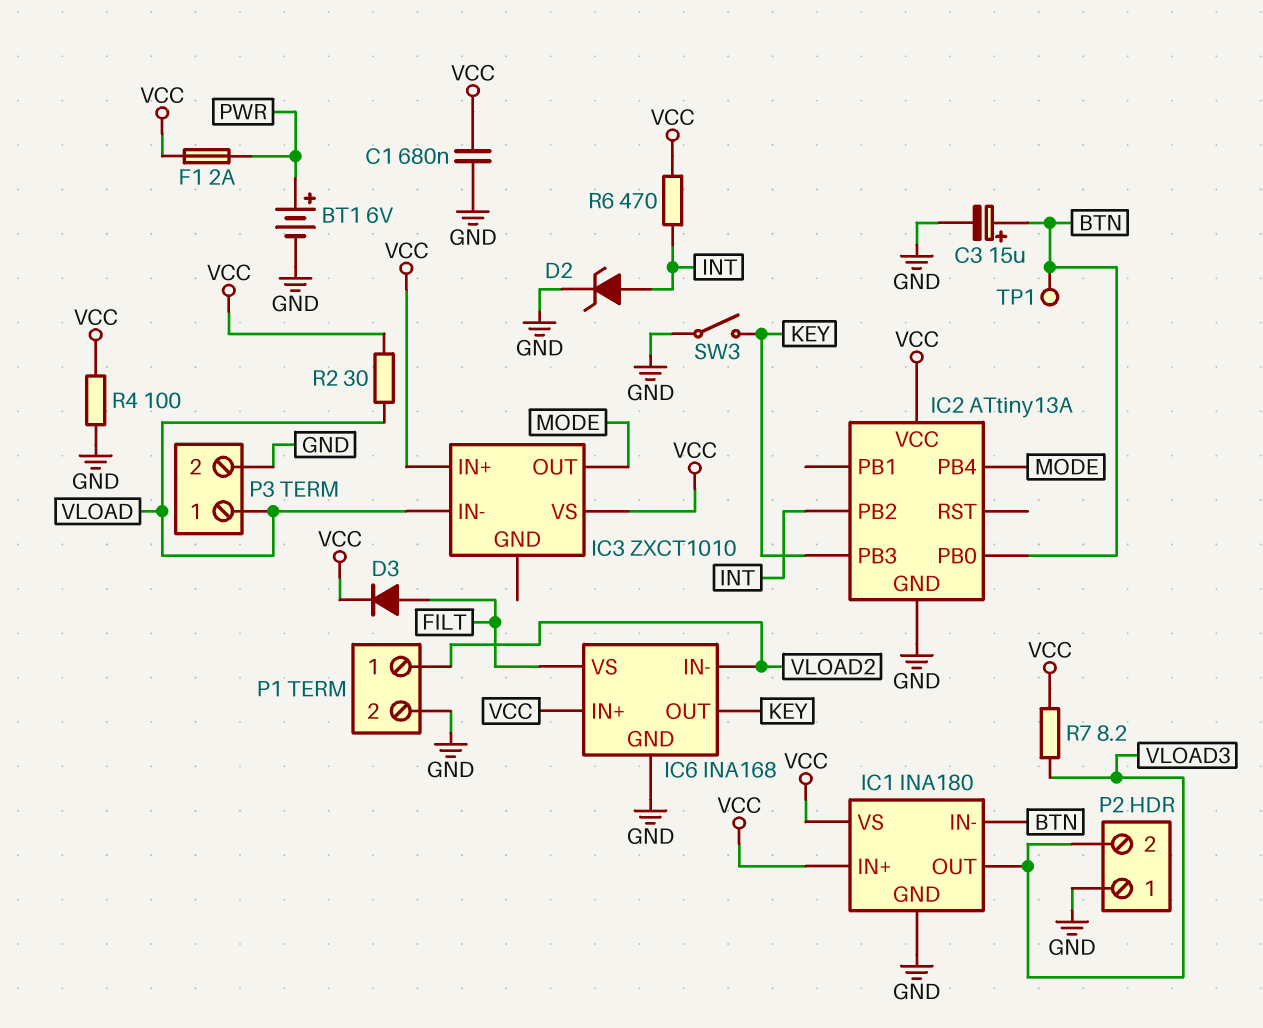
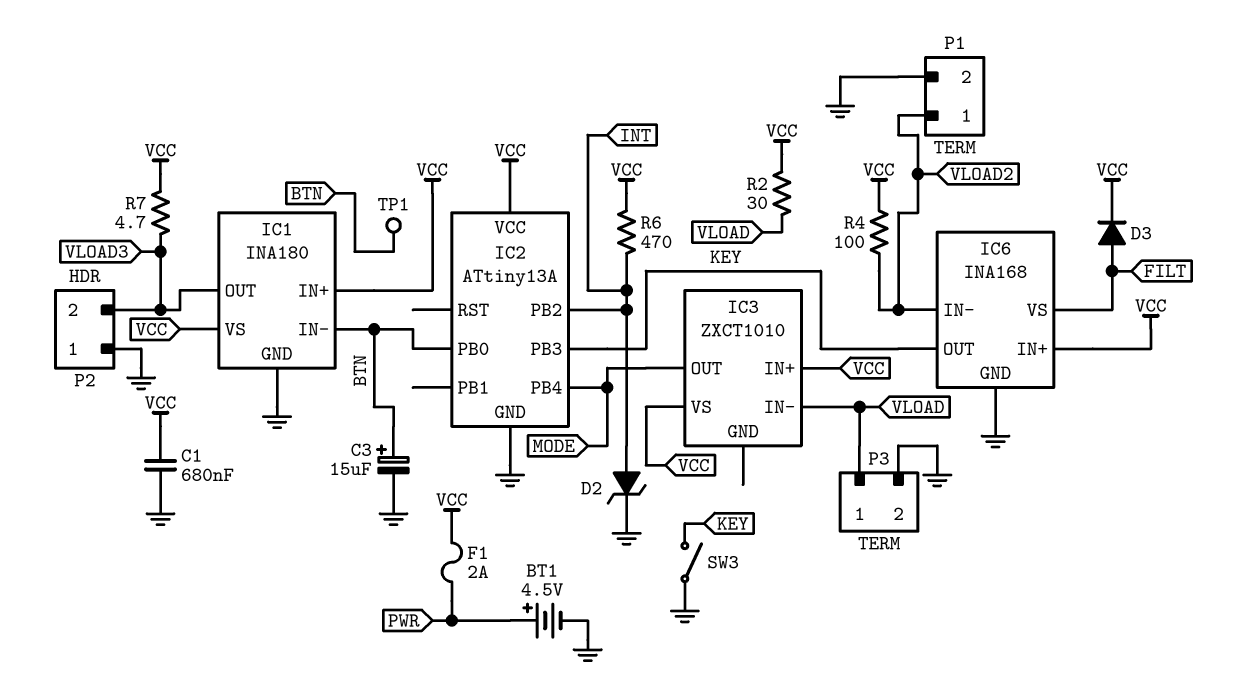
BT1: 6V (plus PWR, minus GND) -> 4.5V (plus PWR, minus GND)
R4: 100 (GND, VCC) -> 100 (VCC, VLOAD2)
R7: 8.2 (VCC, VLOAD3) -> 4.7 (VCC, VLOAD3)

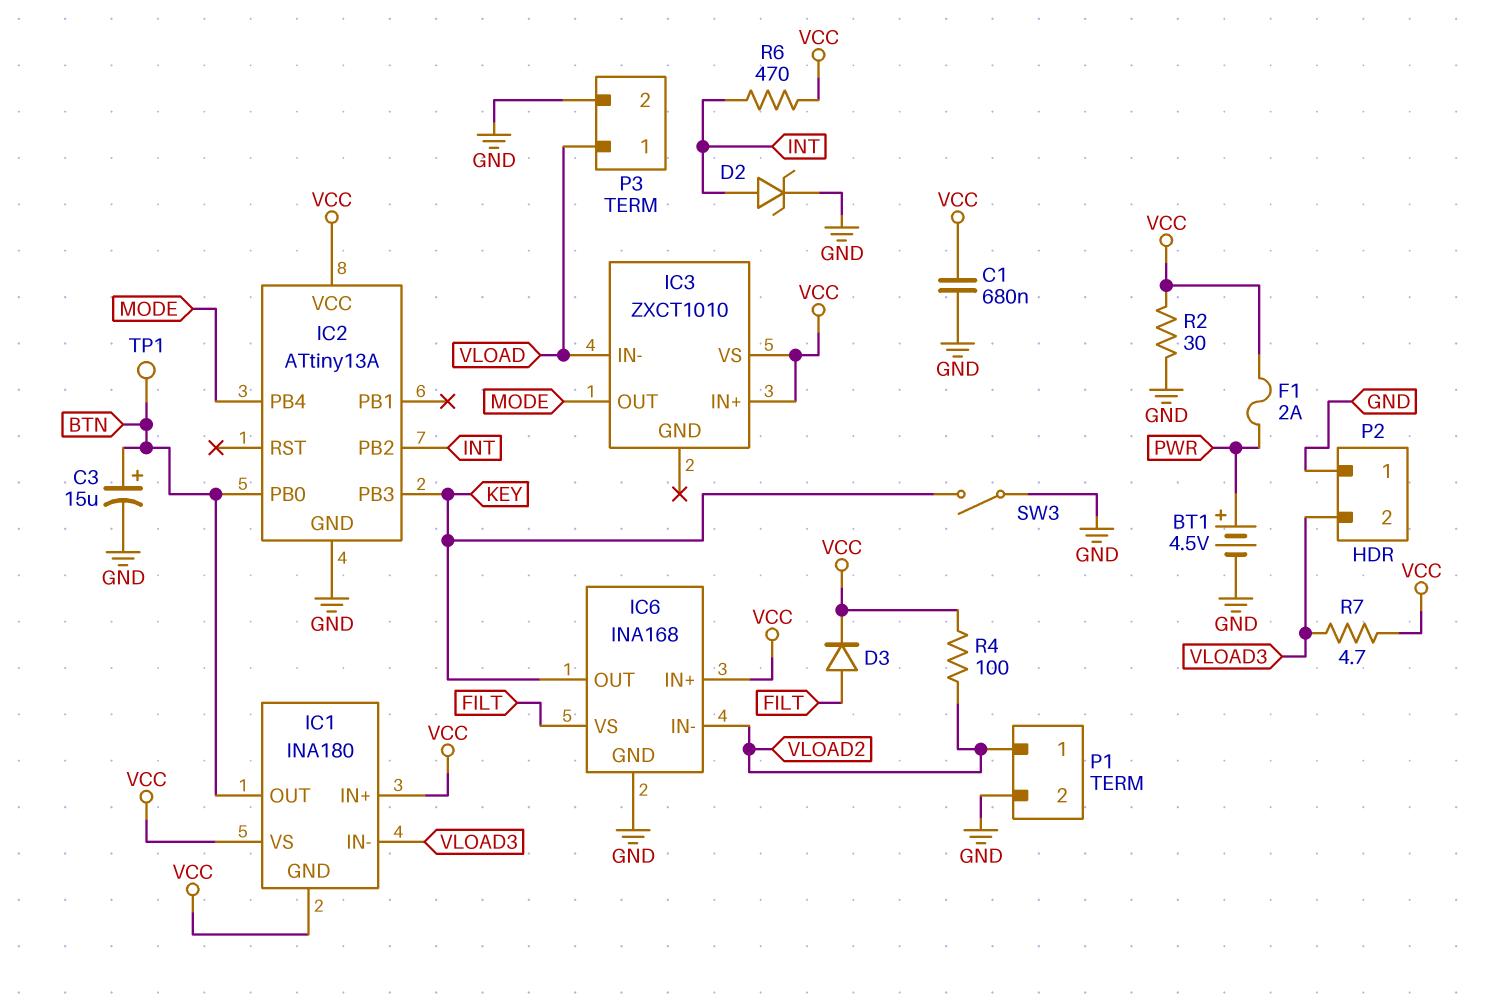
IC1 pin GND: GND -> VCC
IC1 pin IN-: BTN -> VLOAD3
IC1 pin OUT: VLOAD3 -> BTN
R2: 30 (VCC, VLOAD) -> 30 (GND, VCC)

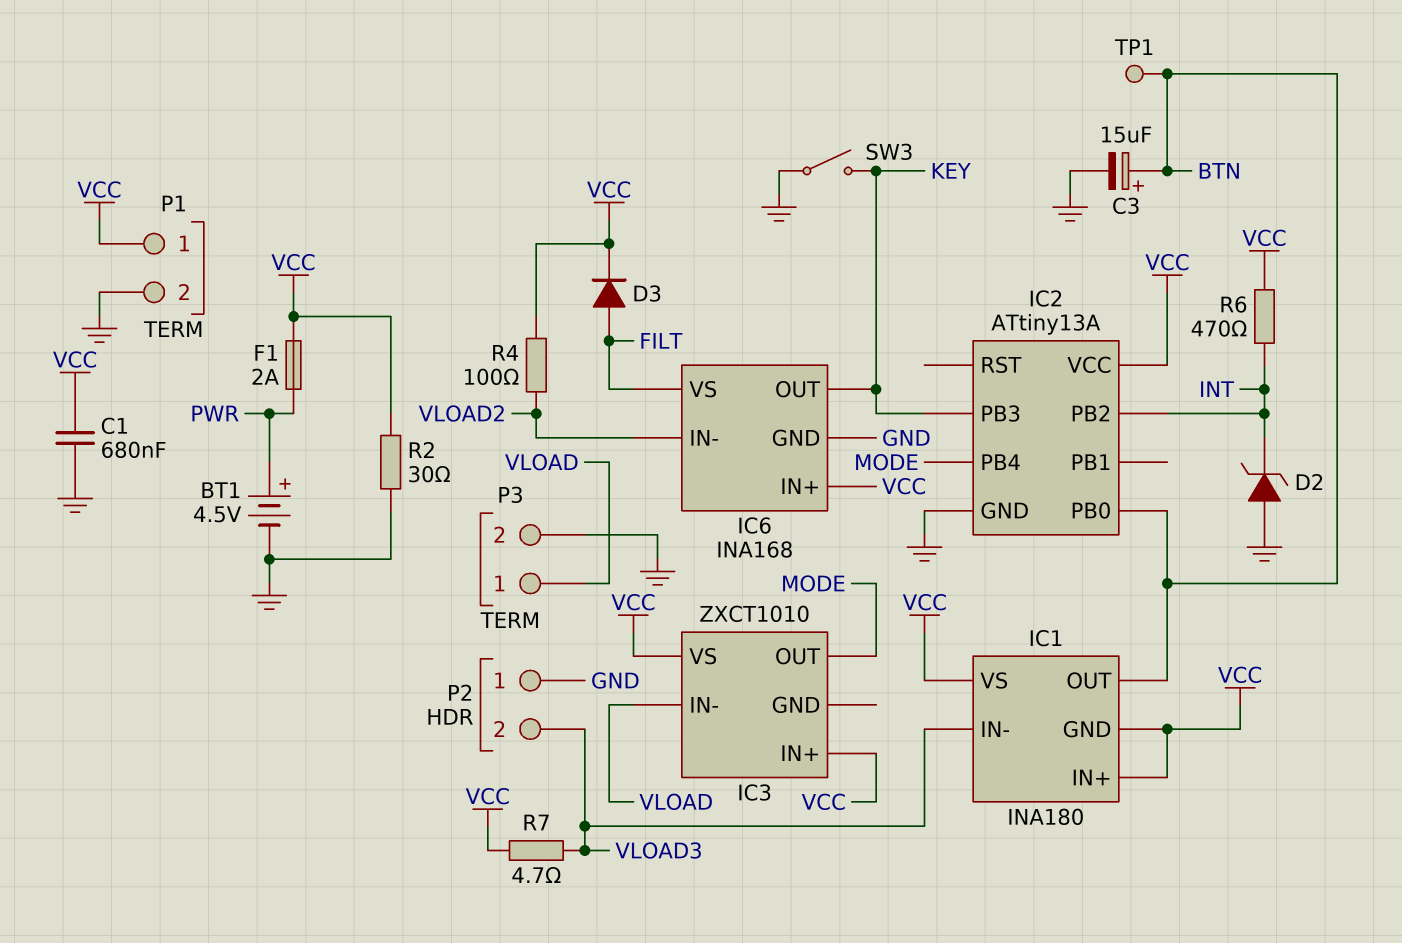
D2: zener (A INT, K GND) -> zener (A GND, K INT)
P1 pin 1: VLOAD2 -> VCC

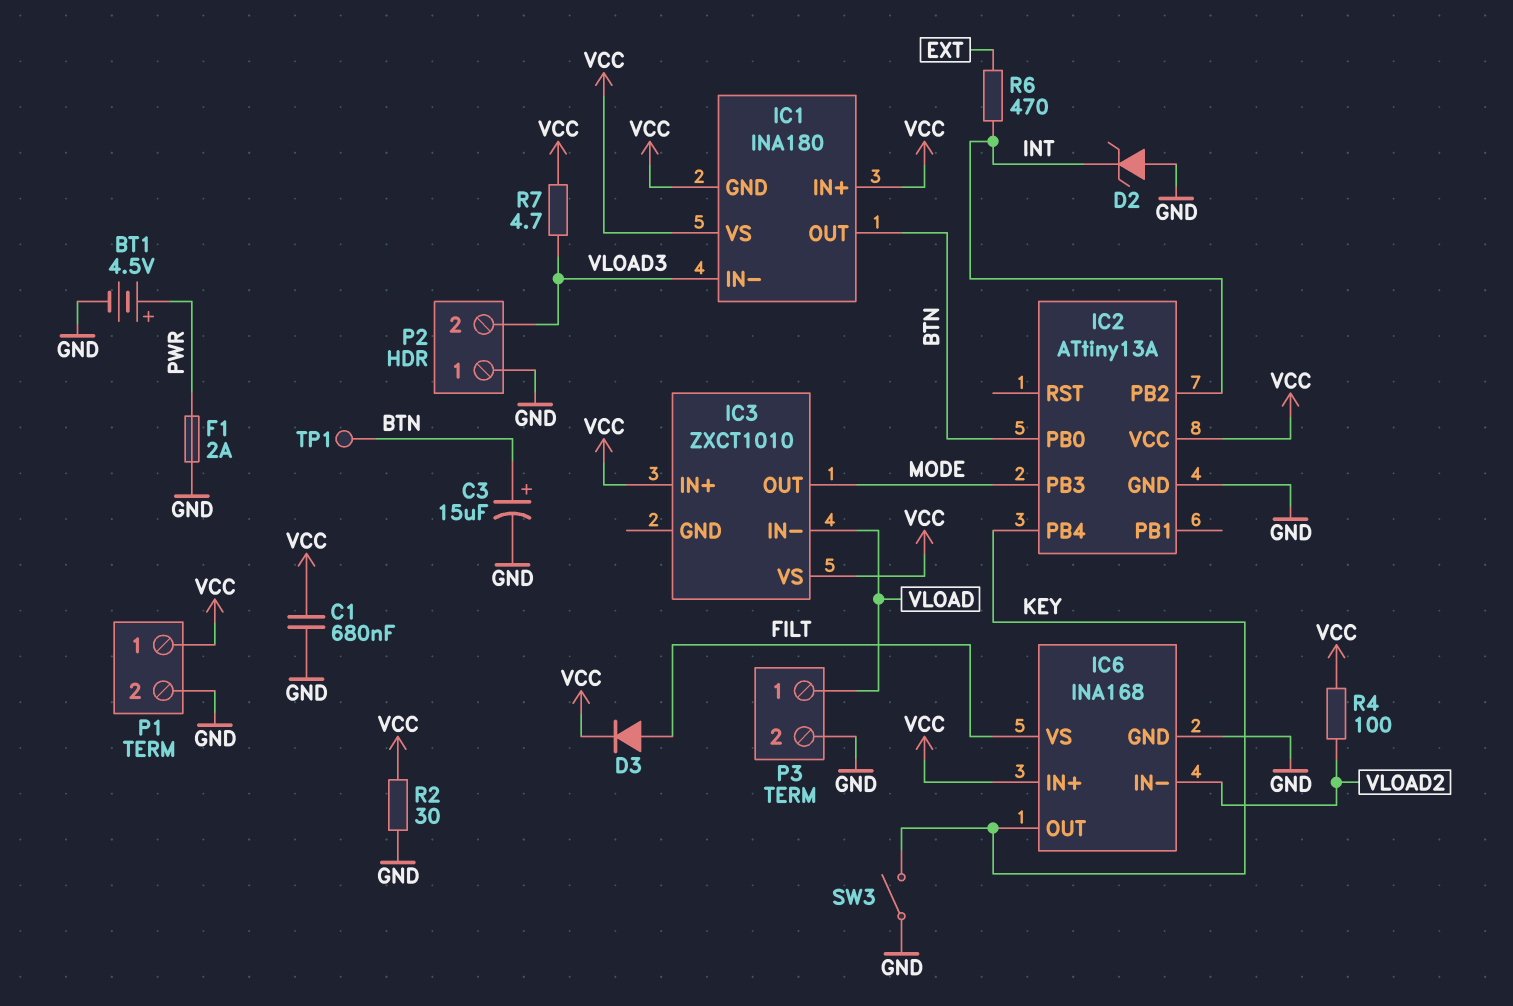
F1: 2A (PWR, VCC) -> 2A (GND, PWR)
IC2 pin PB3: KEY -> MODE
IC2 pin PB4: MODE -> KEY
R6: 470 (INT, VCC) -> 470 (EXT, INT)

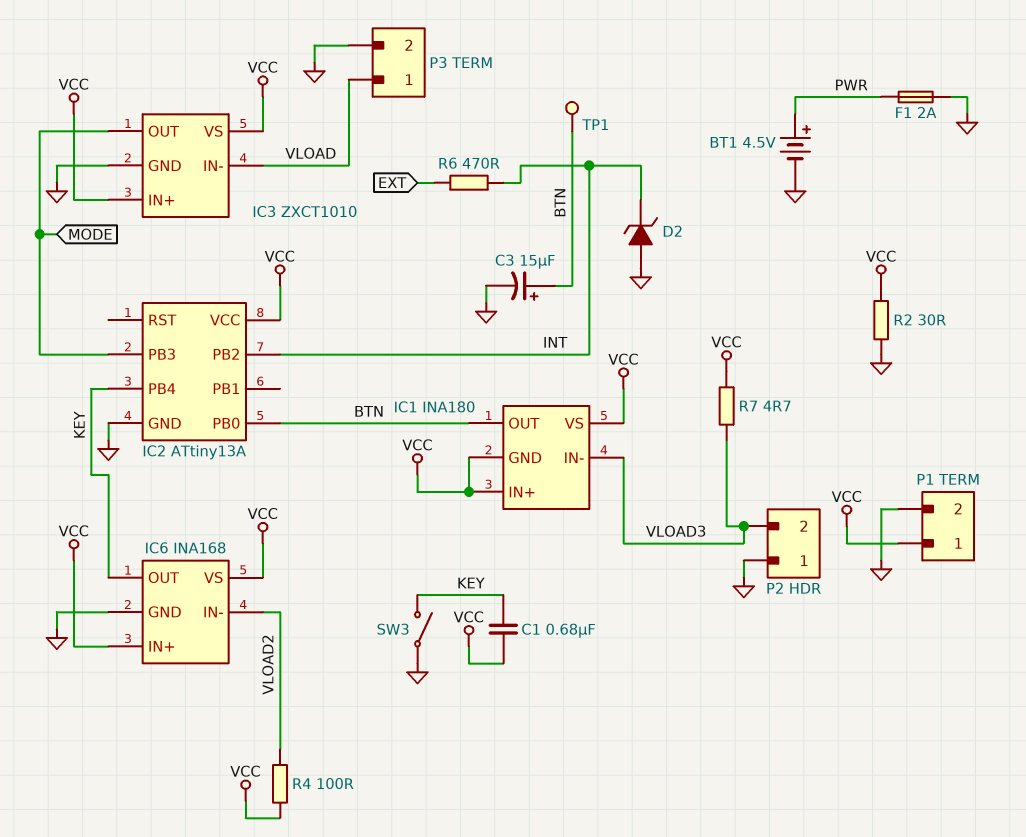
C1: 680nF (GND, VCC) -> 680nF (KEY, VCC)
D3: diode (A FILT, K VCC) -> none
IC3 pin GND: none -> GND
IC6 pin VS: FILT -> VCC

